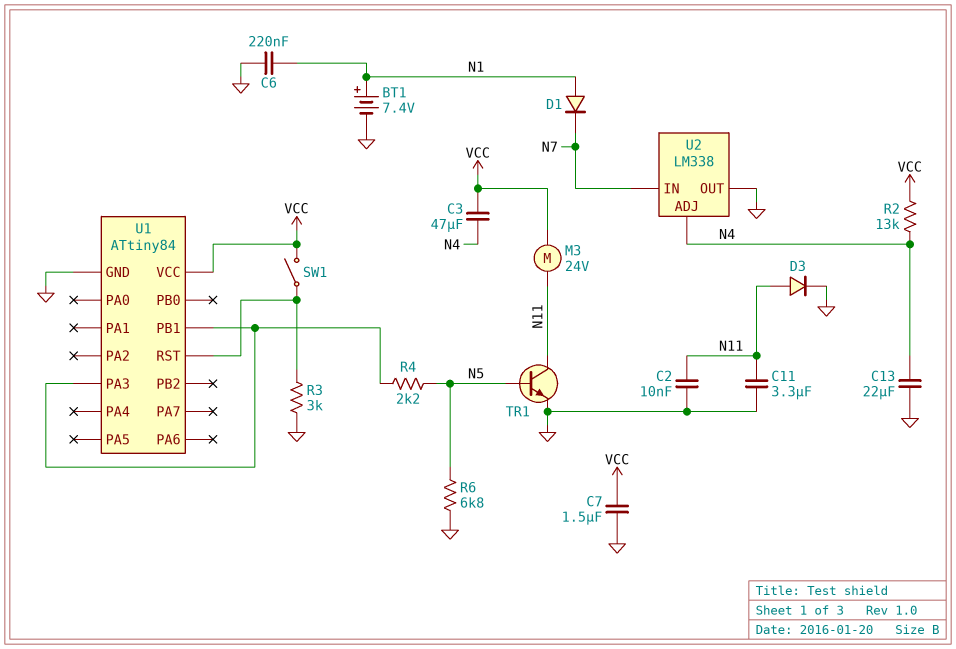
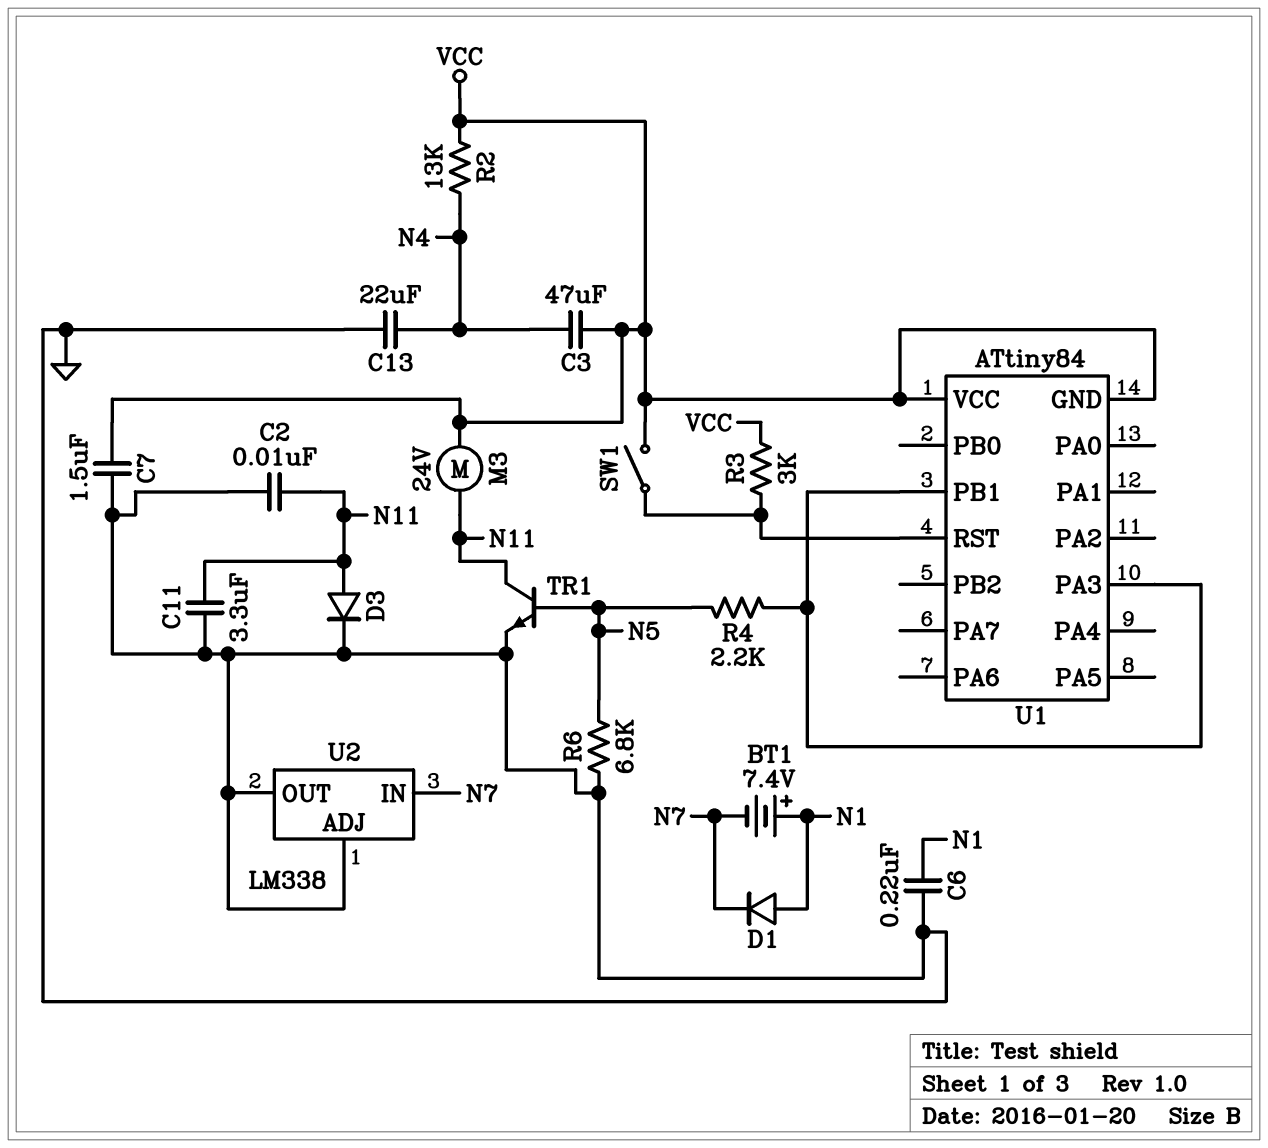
BT1: 7.4V (plus N1, minus GND) -> 7.4V (plus N1, minus N7)
R3: 3k (GND, U1/RST) -> 3k (U1/RST, VCC)
U1 pin GND: GND -> VCC
U2 pin ADJ: N4 -> GND

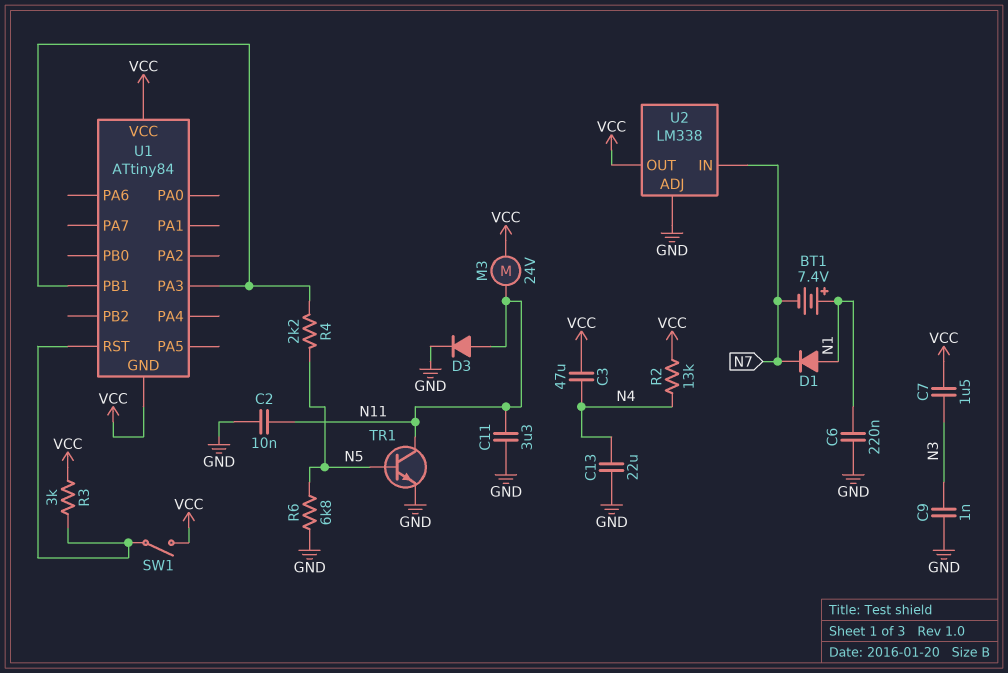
C7: 1.5uF (GND, VCC) -> 1.5uF (N3, VCC)
C9: none -> 1nF (GND, N3)
U2 pin OUT: GND -> VCC

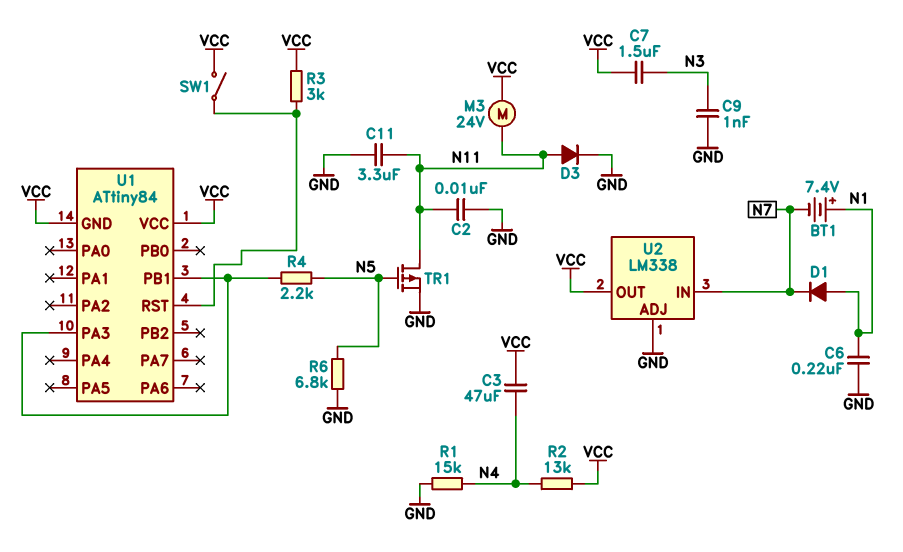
C13: 22uF (GND, N4) -> none
R1: none -> 15k (GND, N4)
TR1: NPN (B N5, C N11, E GND) -> PMOS (G N5, D N11, S GND)

